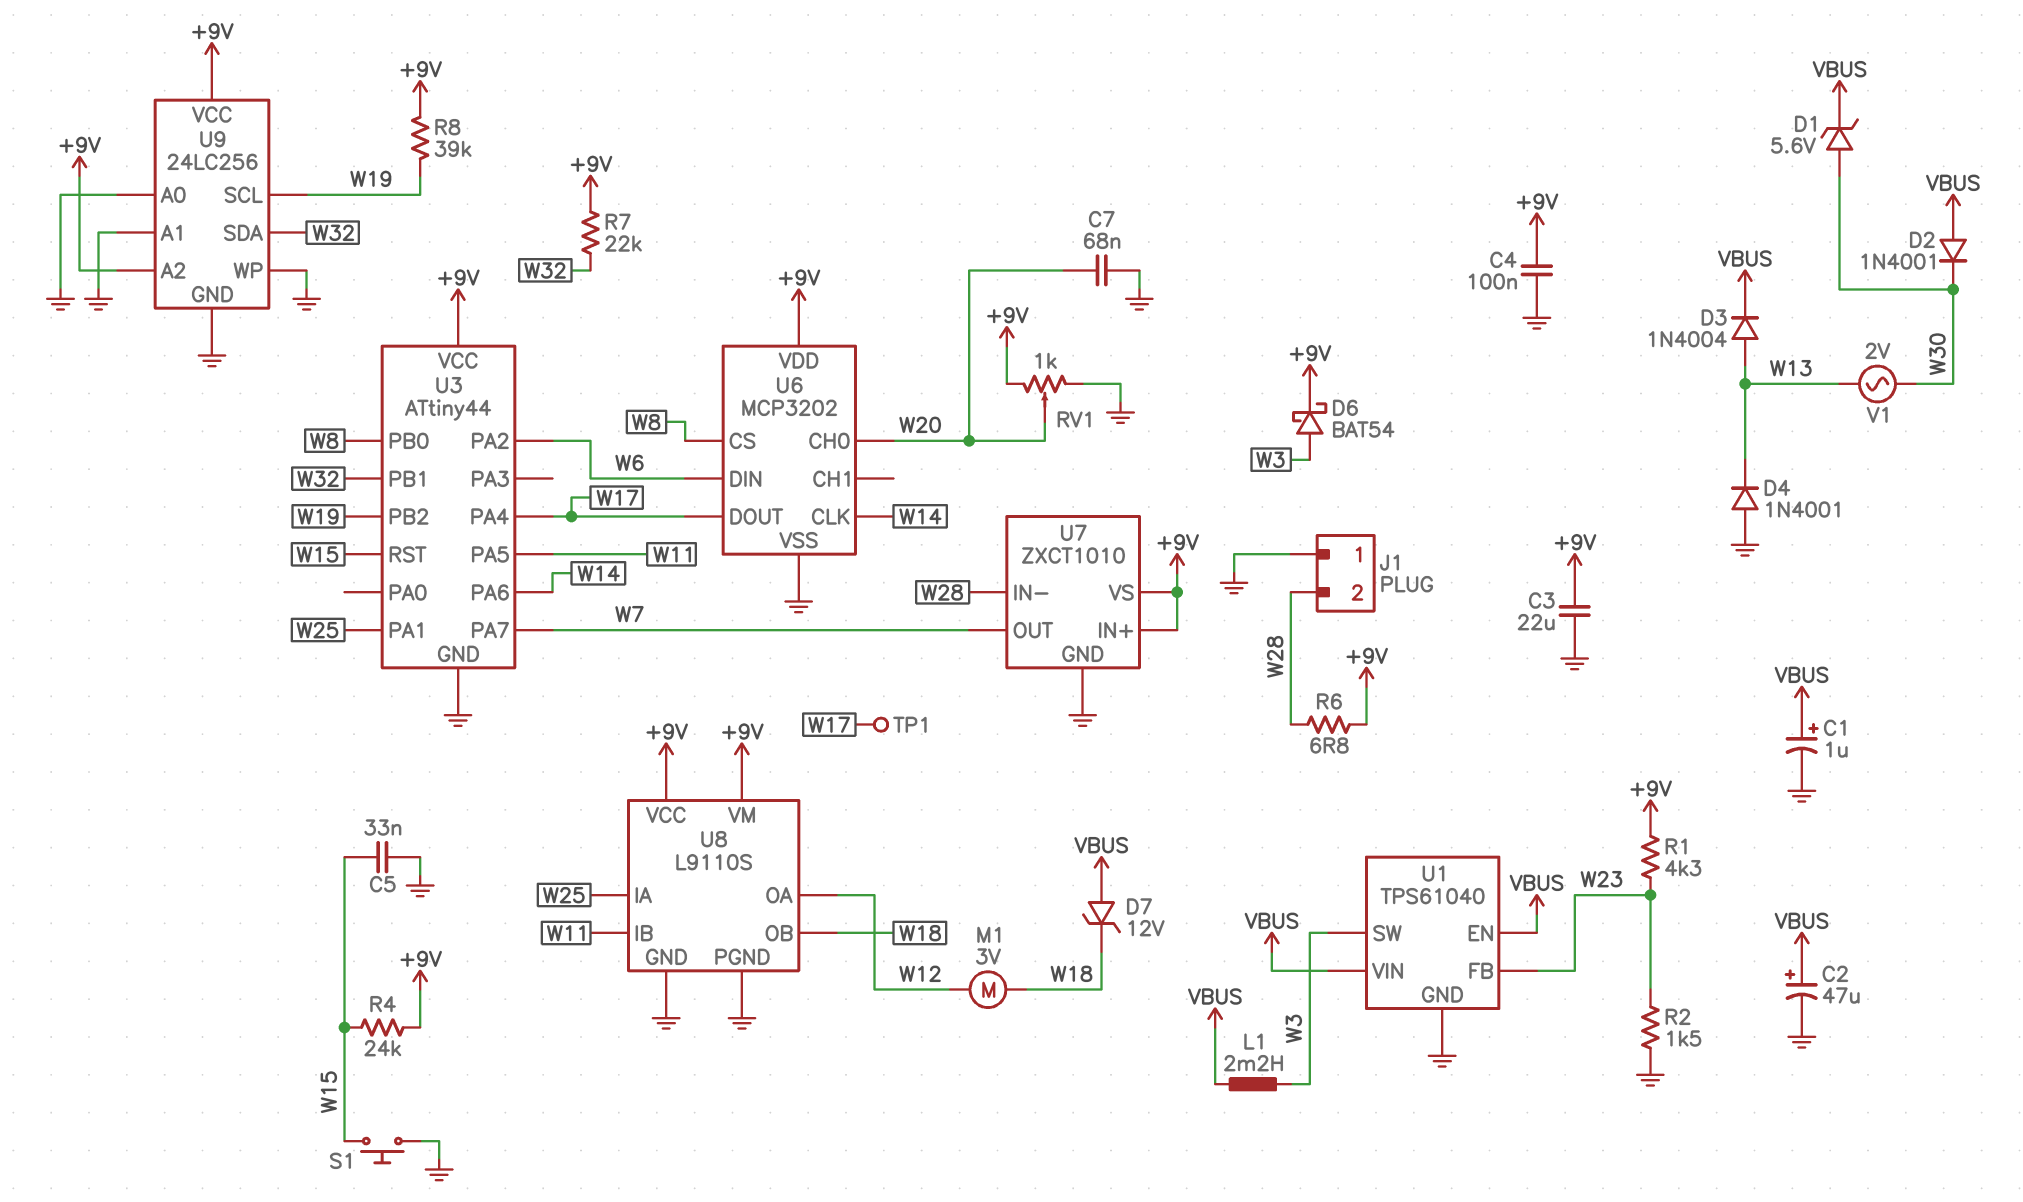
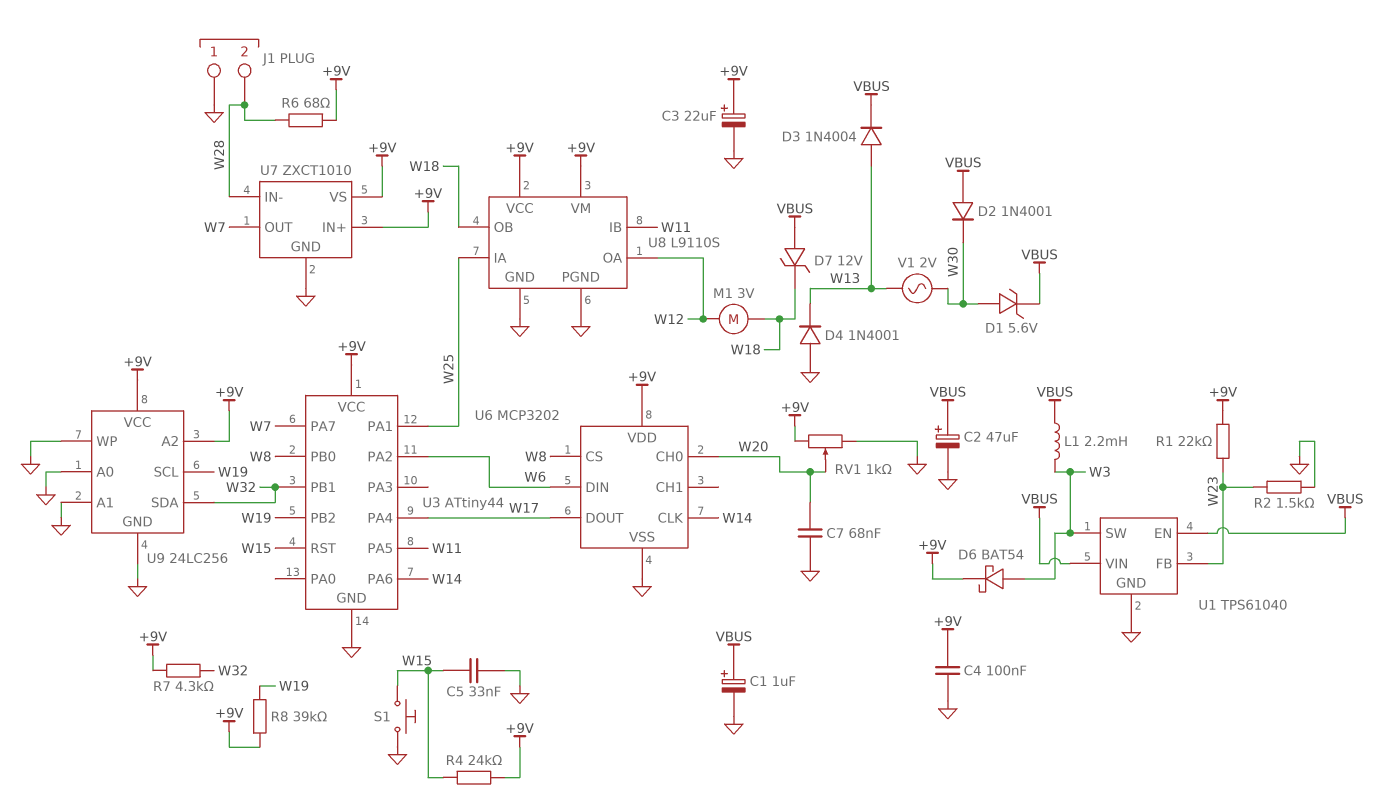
C3: 22uF (+9V, GND) -> 22uF (plus +9V, minus GND)
R1: 4.3k (+9V, W23) -> 22k (+9V, W23)
R6: 6.8 (+9V, W28) -> 68 (+9V, W28)
R7: 22k (+9V, W32) -> 4.3k (+9V, W32)
TP1: test point (W17) -> none

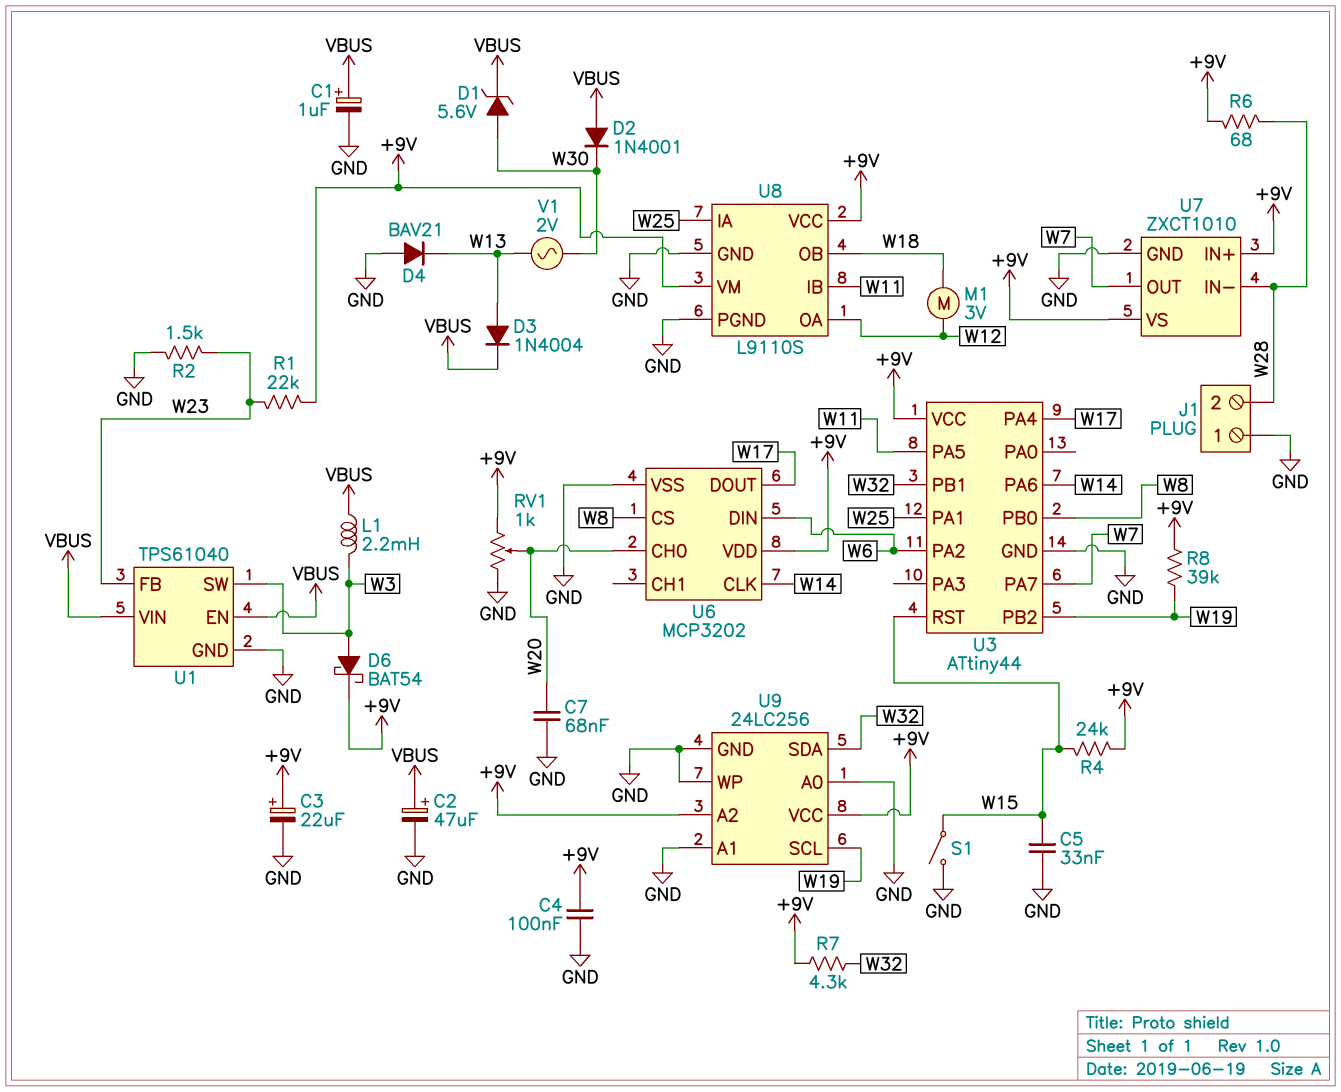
D4: diode 1N4001 (A GND, K W13) -> diode BAV21 (A GND, K W13)
D7: zener 12V (A VBUS, K W18) -> none
S1: button (GND, W15) -> switch (GND, W15)

